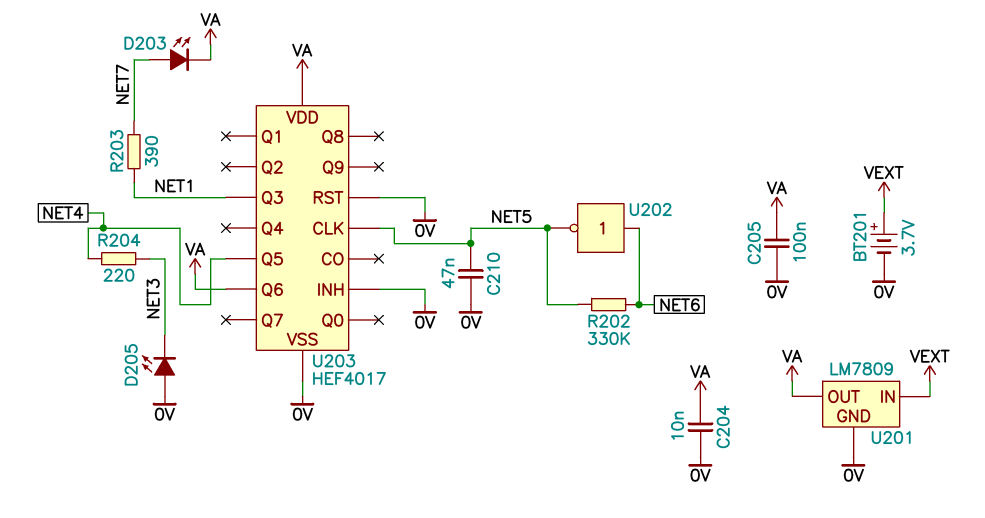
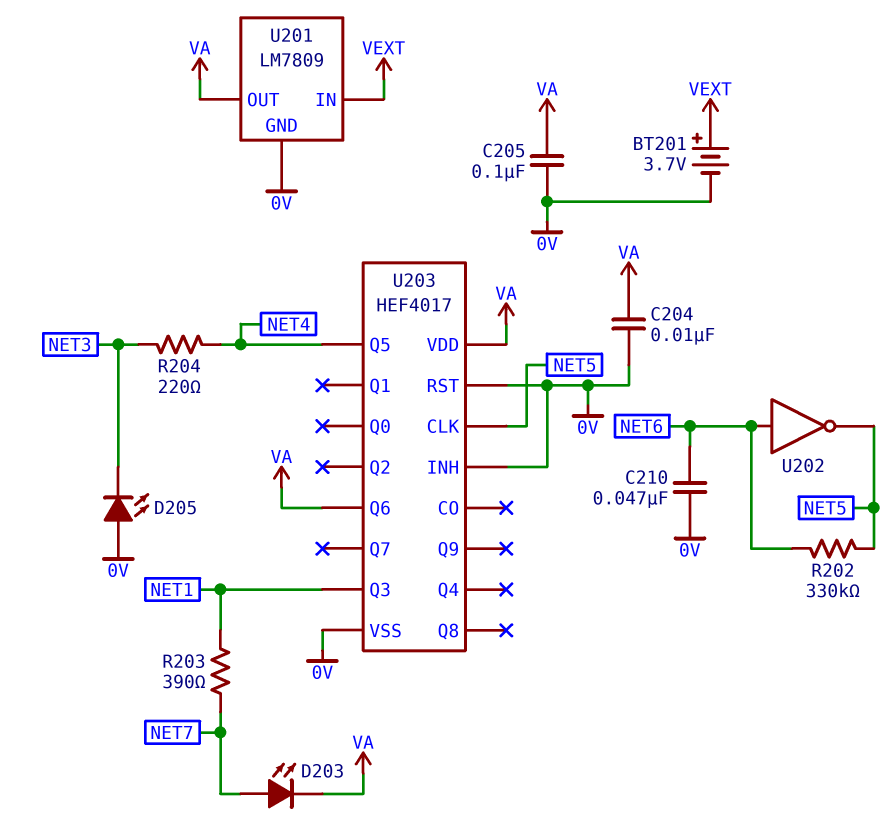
C210: 47nF (0V, NET5) -> 47nF (0V, NET6)

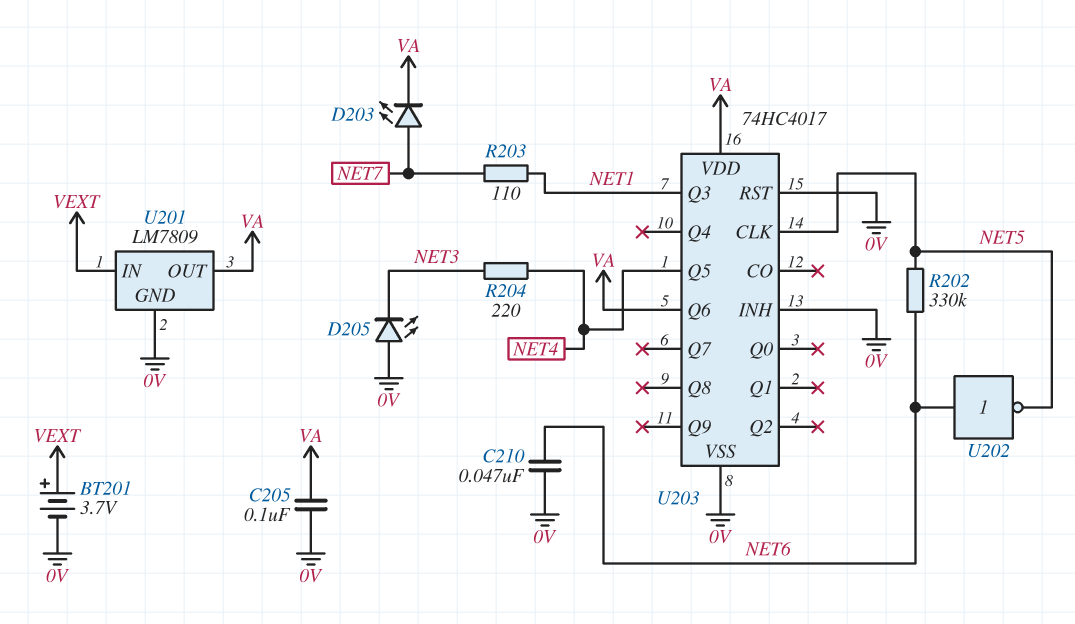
C204: 10nF (0V, VA) -> none
R203: 390 (NET1, NET7) -> 110 (NET1, NET7)
U203: HEF4017 -> 74HC4017

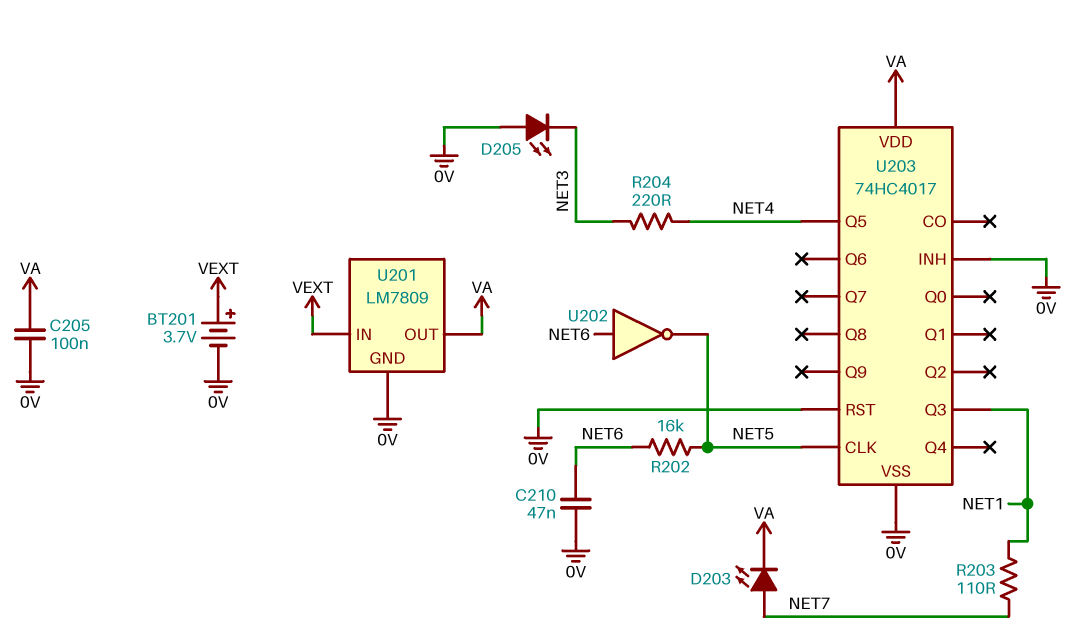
R202: 330k (NET5, NET6) -> 16k (NET5, NET6)
U203 pin Q6: VA -> none

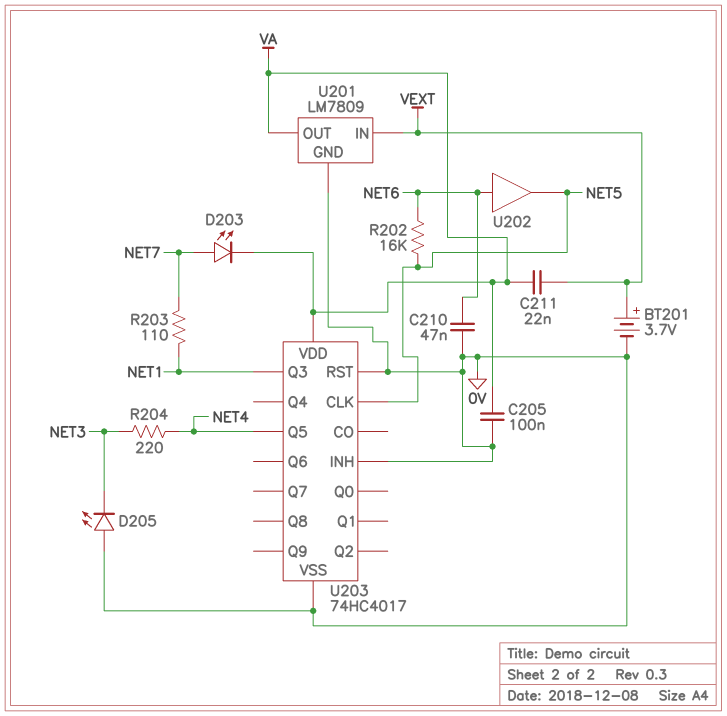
C211: none -> 22nF (VA, VEXT)
U202: NOT (in NET6, out NET5) -> buffer (in NET6, out NET5)

